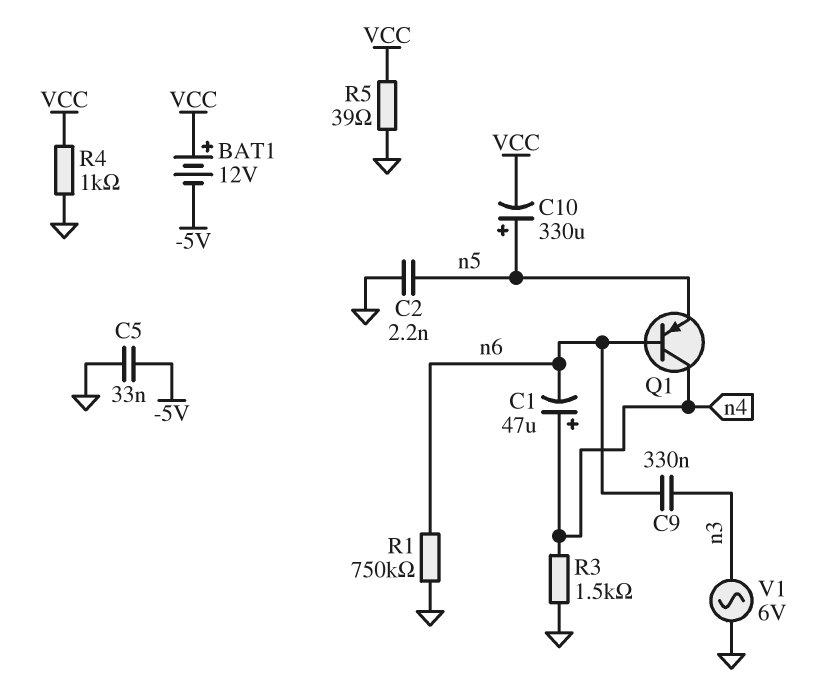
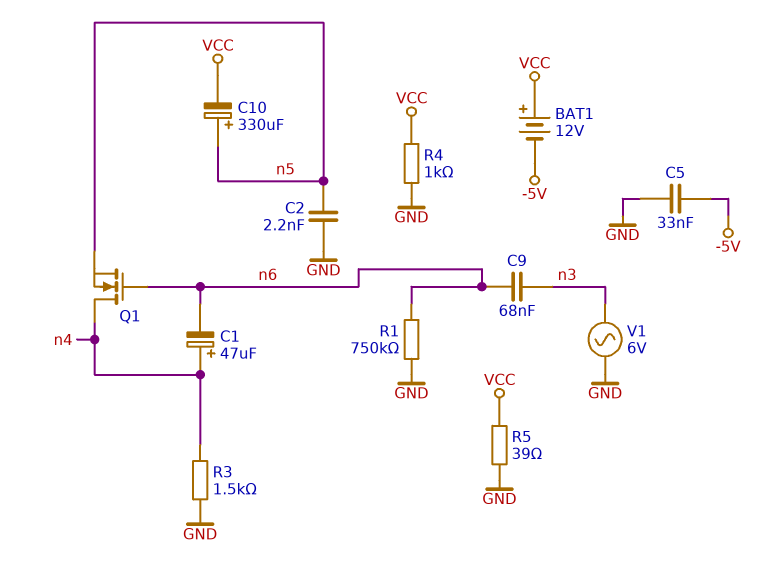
C9: 330nF (n3, n6) -> 68nF (n3, n6)
Q1: PNP (B n6, C n4, E n5) -> NMOS (G n6, D n4, S n5)

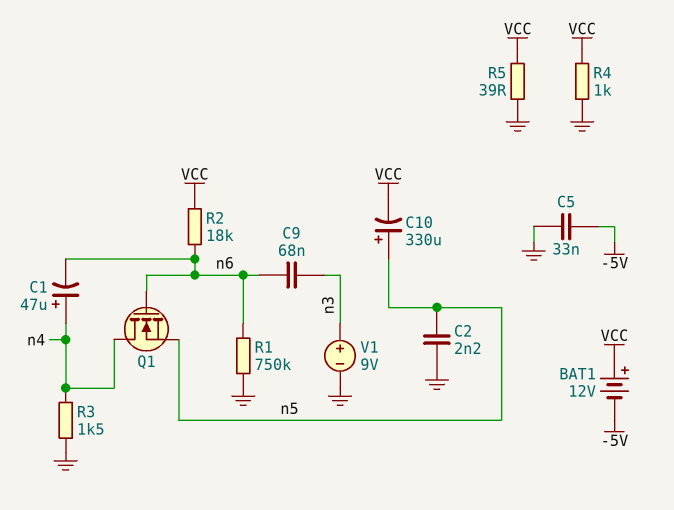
R2: none -> 18k (VCC, n6)
V1: AC 6V (GND, n3) -> 9V (plus n3, minus GND)

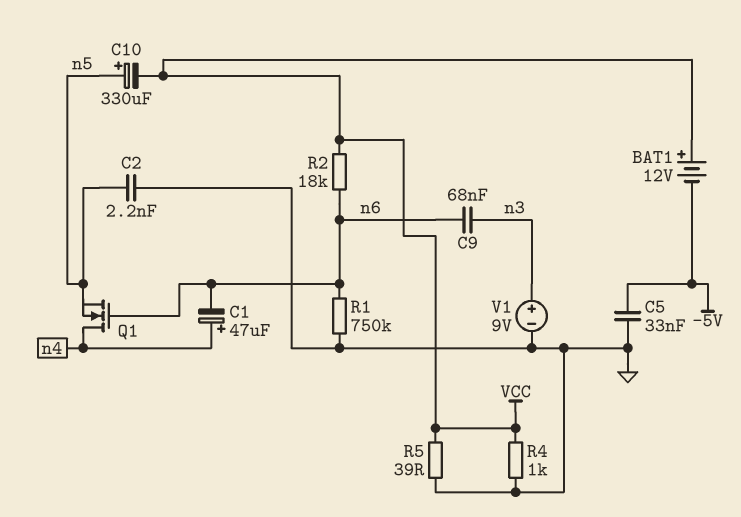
R3: 1.5k (GND, n4) -> none

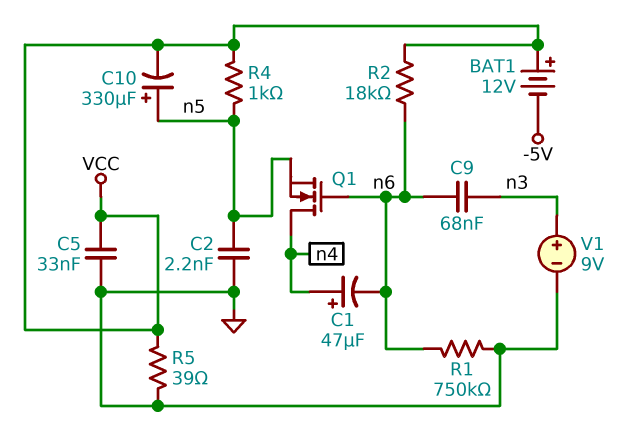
C5: 33nF (-5V, GND) -> 33nF (GND, VCC)
R4: 1k (GND, VCC) -> 1k (VCC, n5)

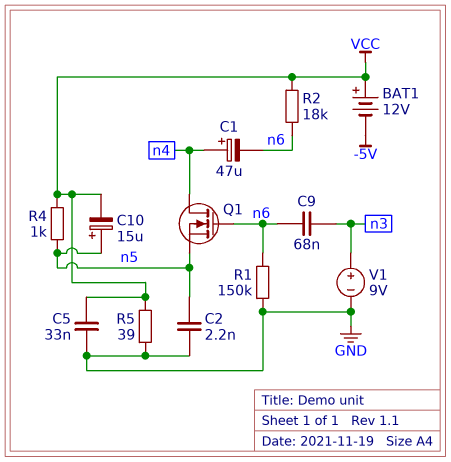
C10: 330uF (plus n5, minus VCC) -> 15uF (plus n5, minus VCC)
R1: 750k (GND, n6) -> 150k (GND, n6)

